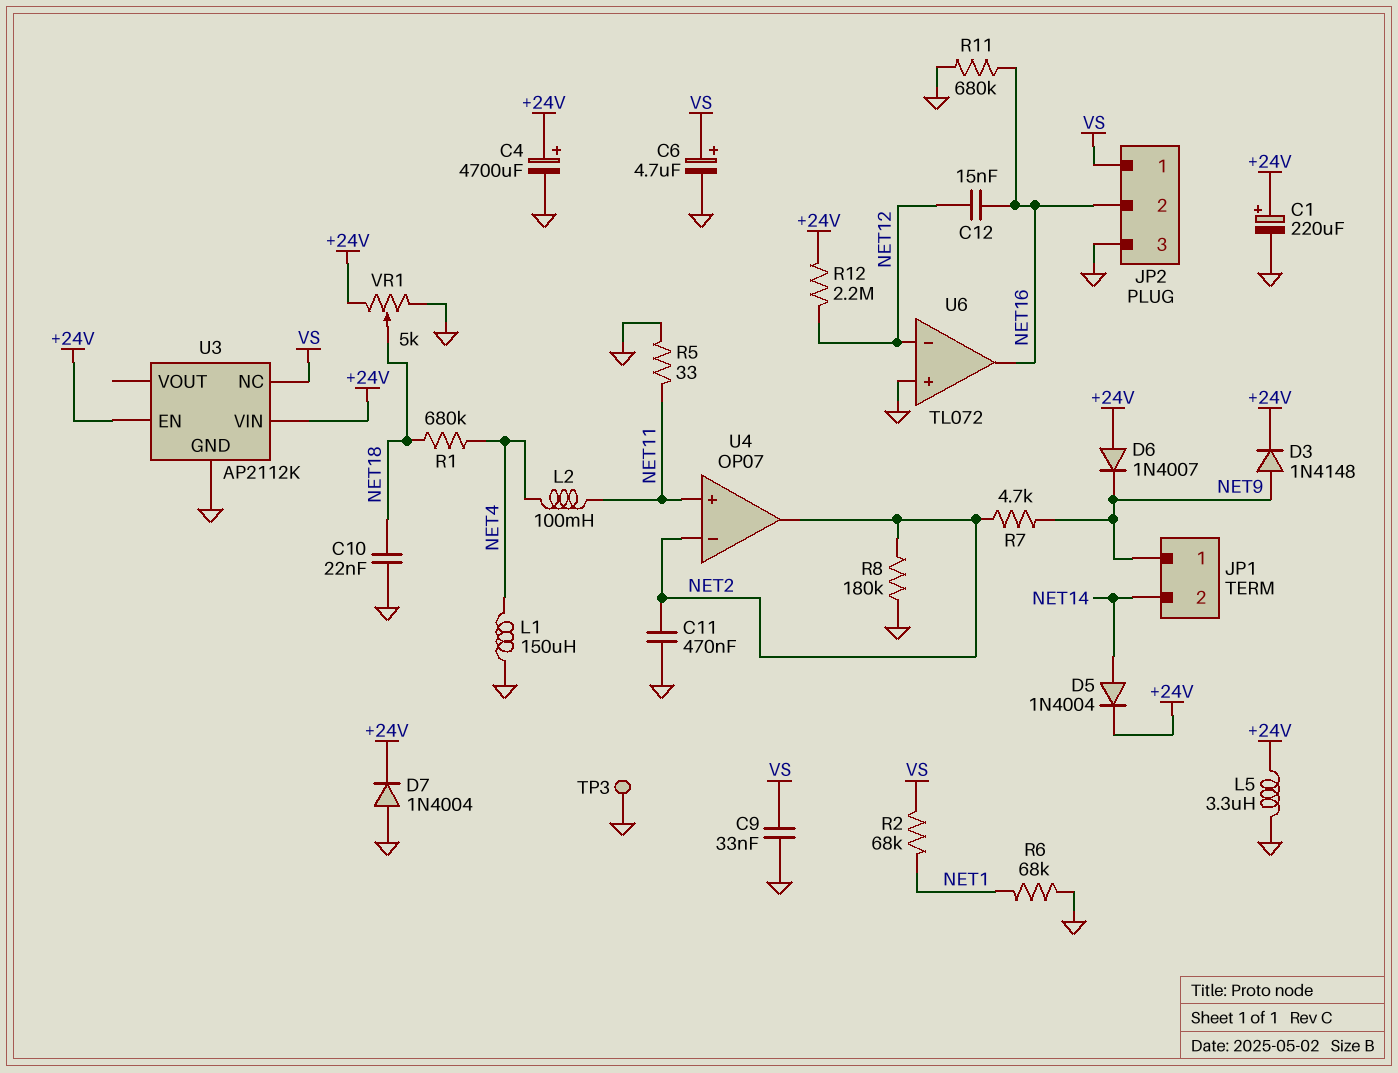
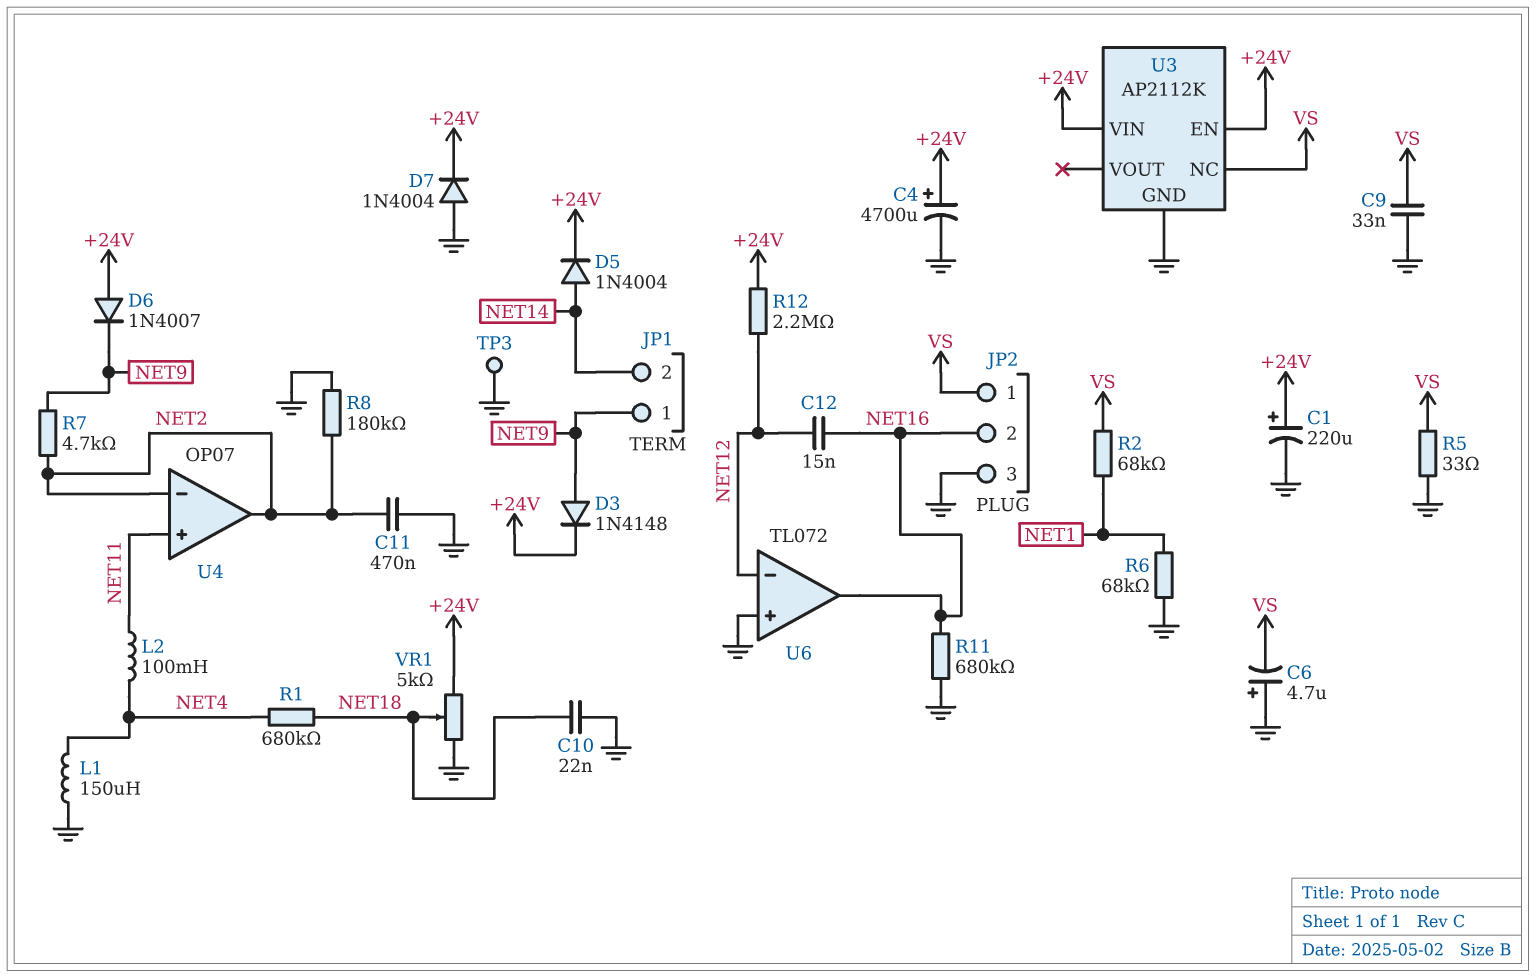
C6: 4.7uF (plus VS, minus GND) -> 4.7uF (plus GND, minus VS)
L5: 3.3uH (+24V, GND) -> none
R5: 33 (GND, NET11) -> 33 (GND, VS)

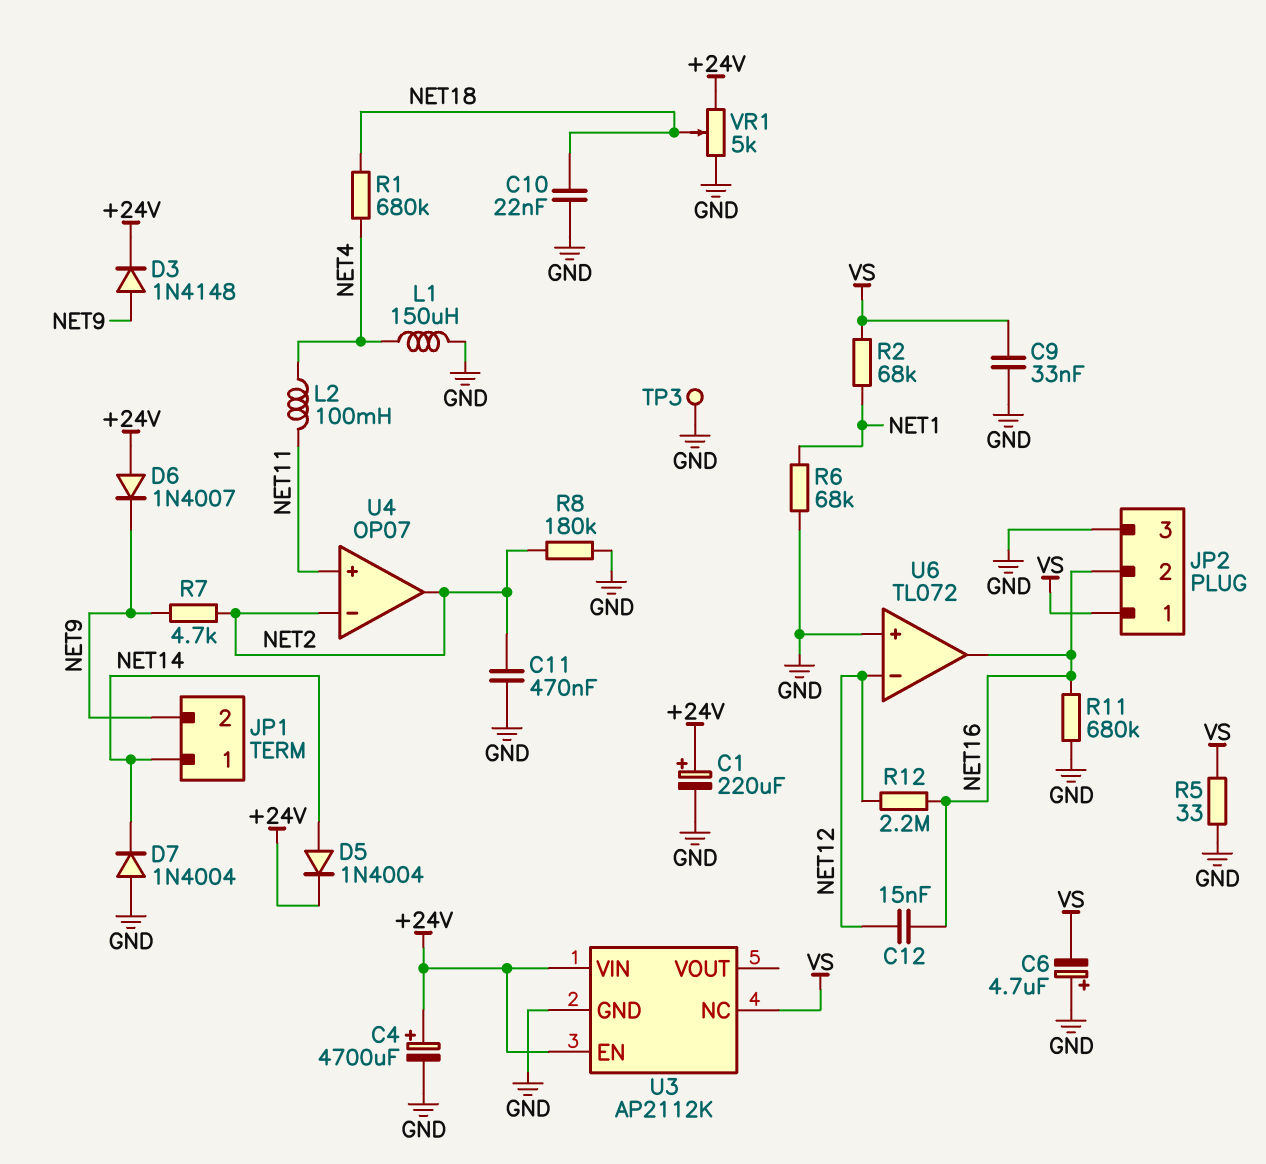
D7: diode 1N4004 (A GND, K +24V) -> diode 1N4004 (A GND, K NET14)
JP1 pin 1: NET9 -> NET14
JP1 pin 2: NET14 -> NET9
R12: 2.2M (+24V, NET12) -> 2.2M (NET12, NET16)

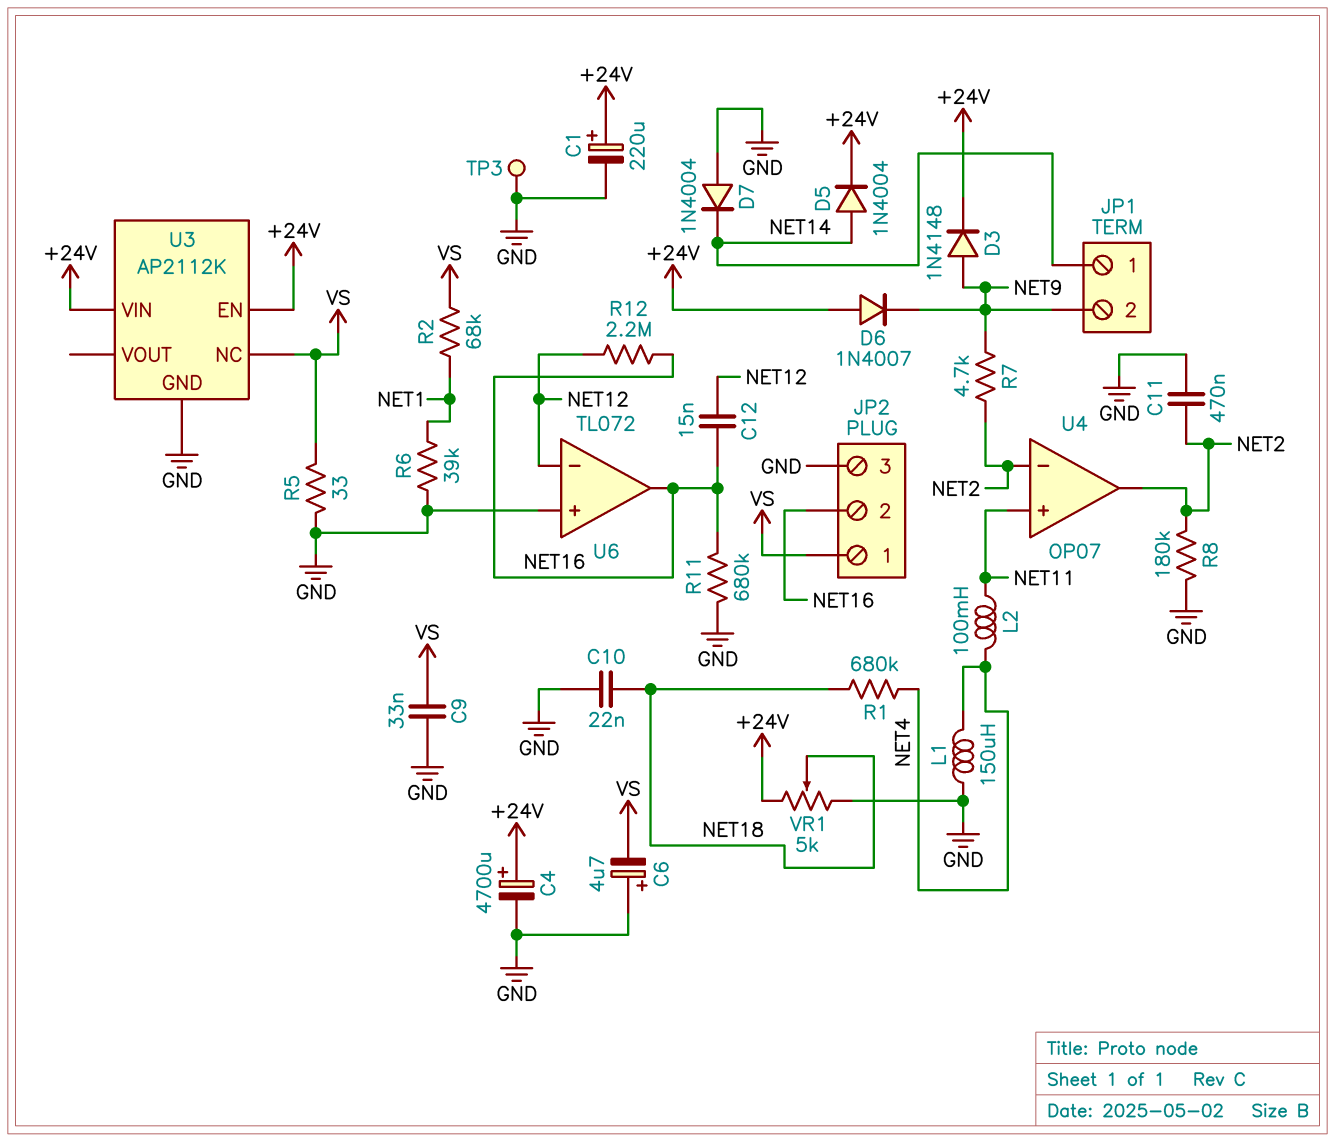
R6: 68k (GND, NET1) -> 39k (GND, NET1)

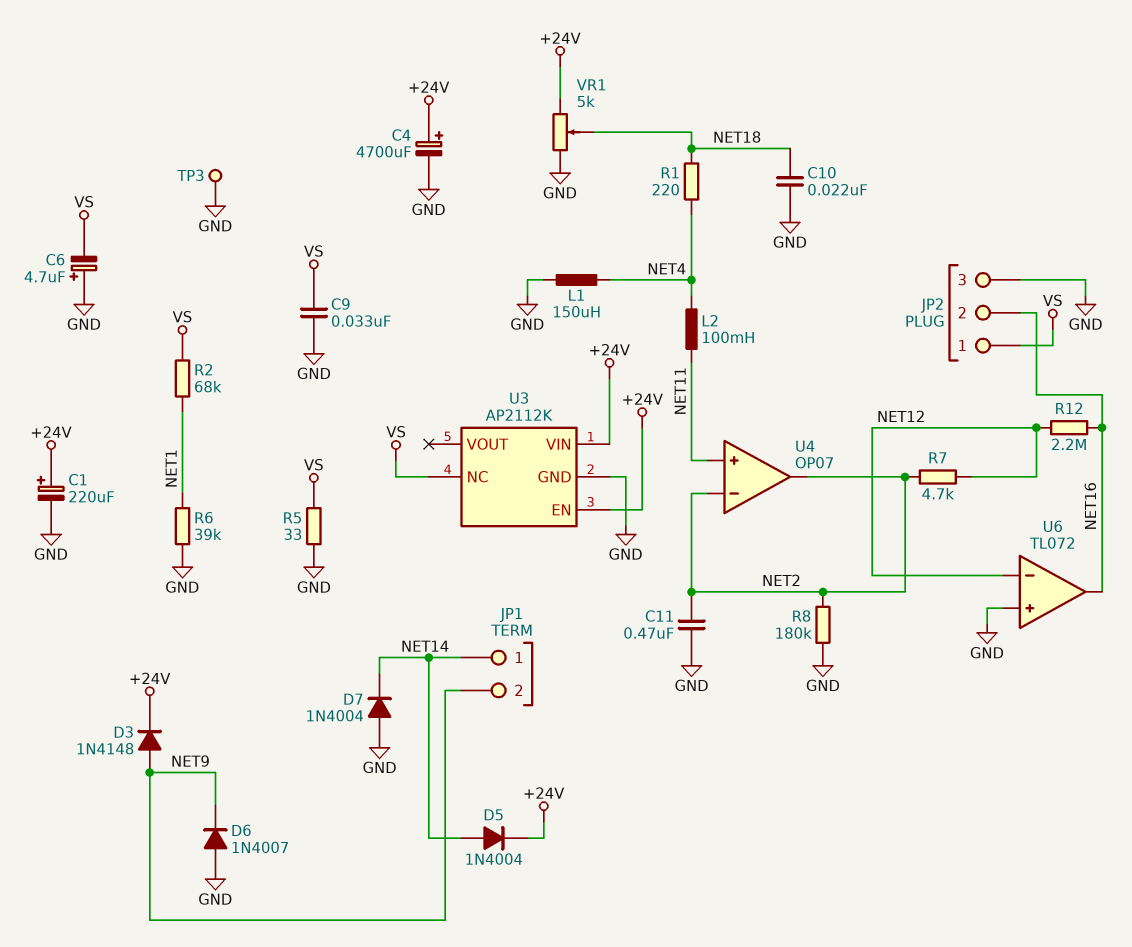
C12: 15nF (NET12, NET16) -> none
D6: diode 1N4007 (A +24V, K NET9) -> diode 1N4007 (A GND, K NET9)
R1: 680k (NET4, NET18) -> 220 (NET4, NET18)
R7: 4.7k (NET2, NET9) -> 4.7k (NET2, NET12)
R11: 680k (GND, NET16) -> none

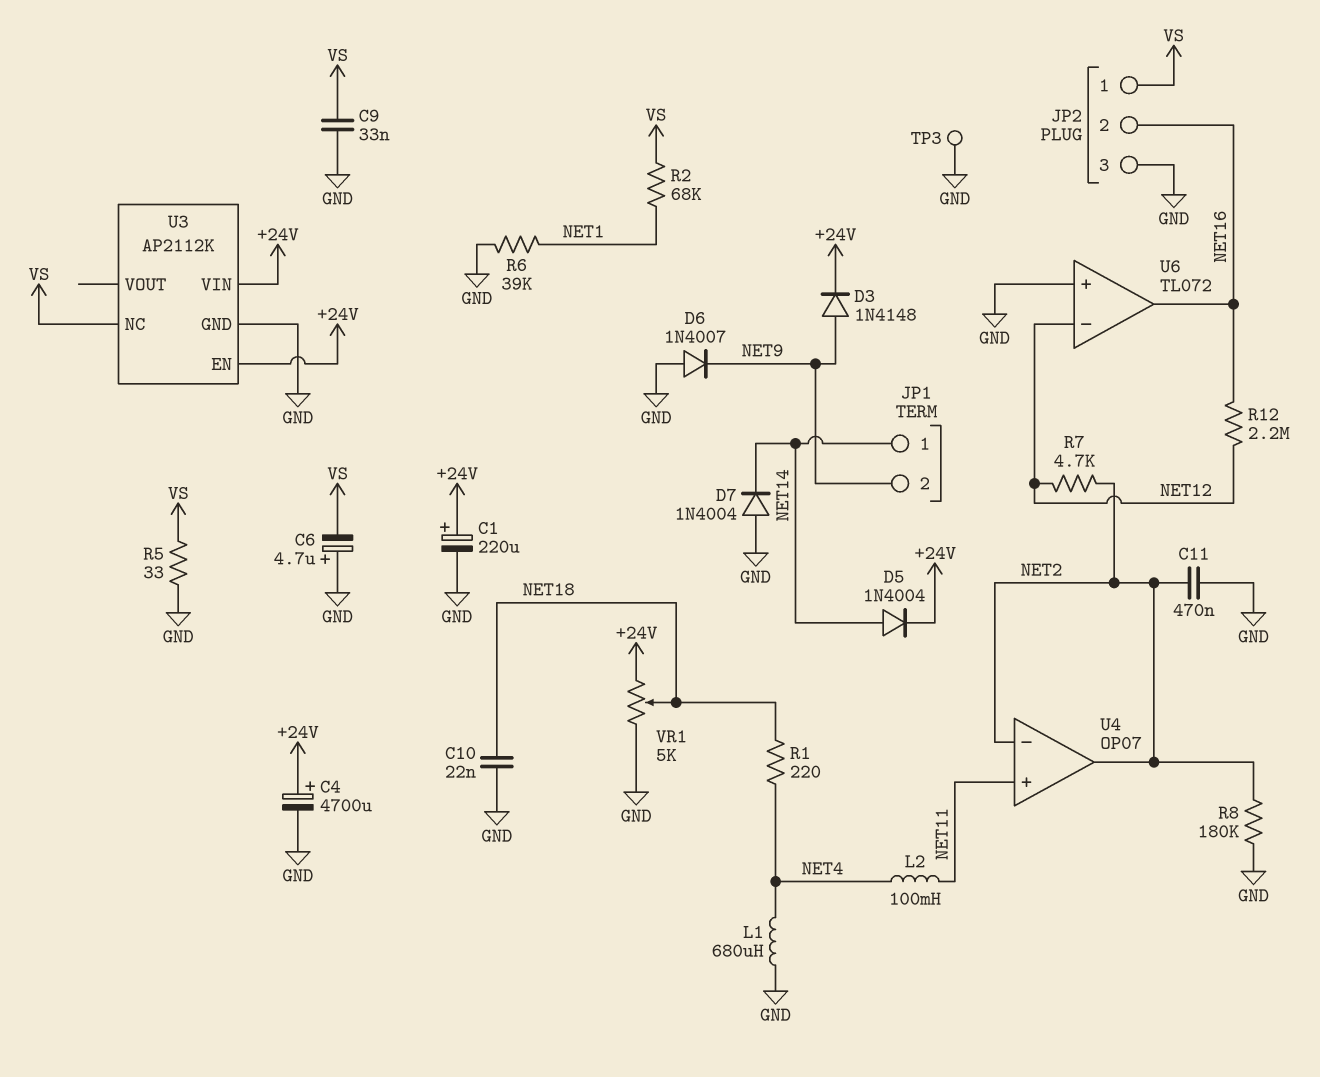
L1: 150uH (GND, NET4) -> 680uH (GND, NET4)

